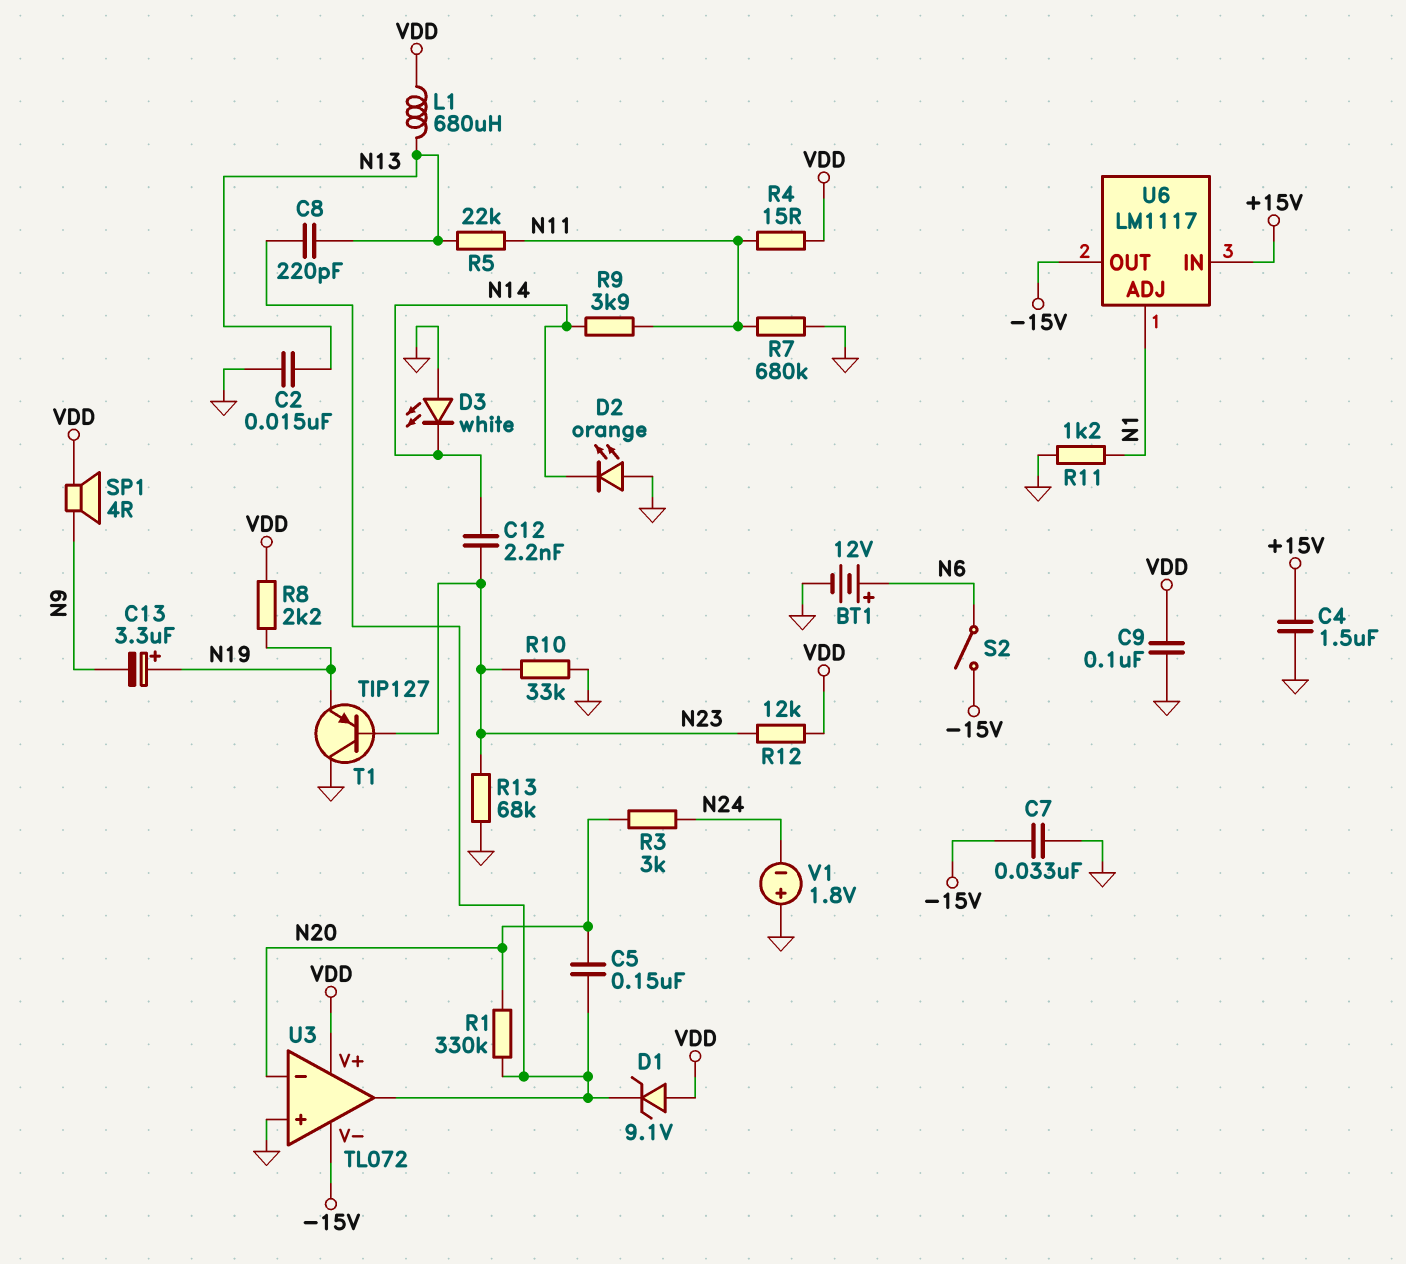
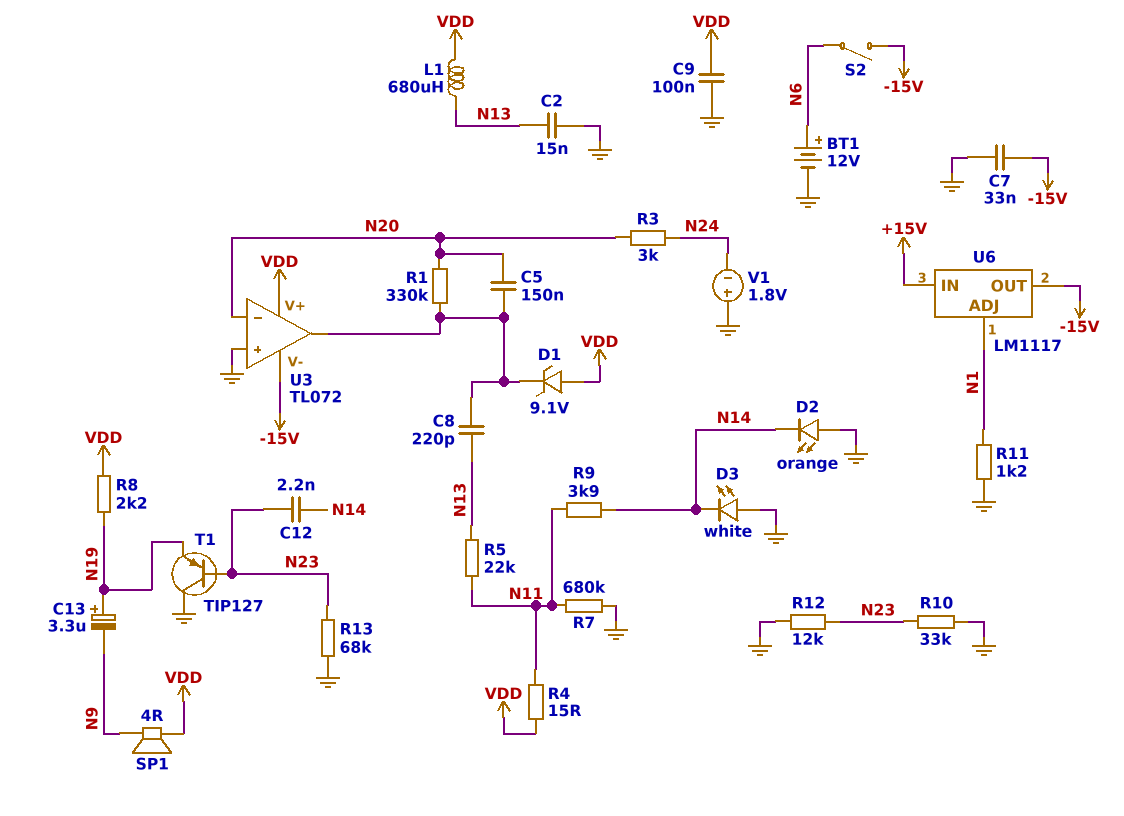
C4: 1.5uF (+15V, GND) -> none
R12: 12k (N23, VDD) -> 12k (GND, N23)

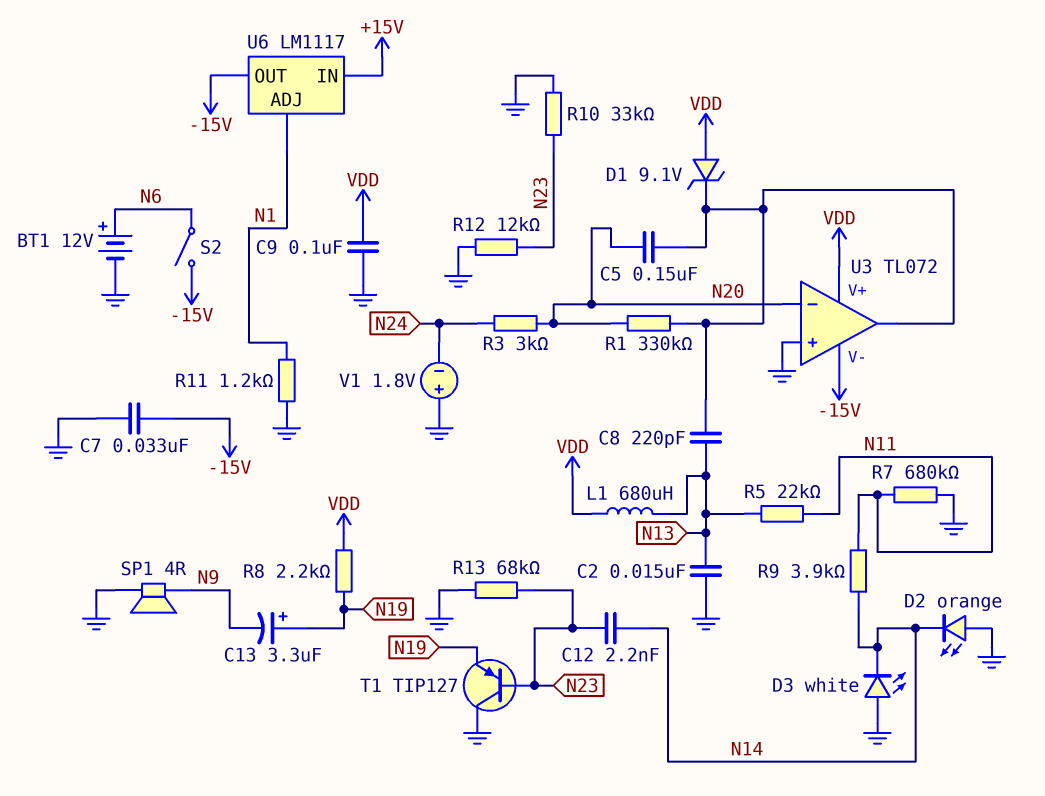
R4: 15 (N11, VDD) -> none
SP1: speaker 4R (N9, VDD) -> speaker 4R (GND, N9)

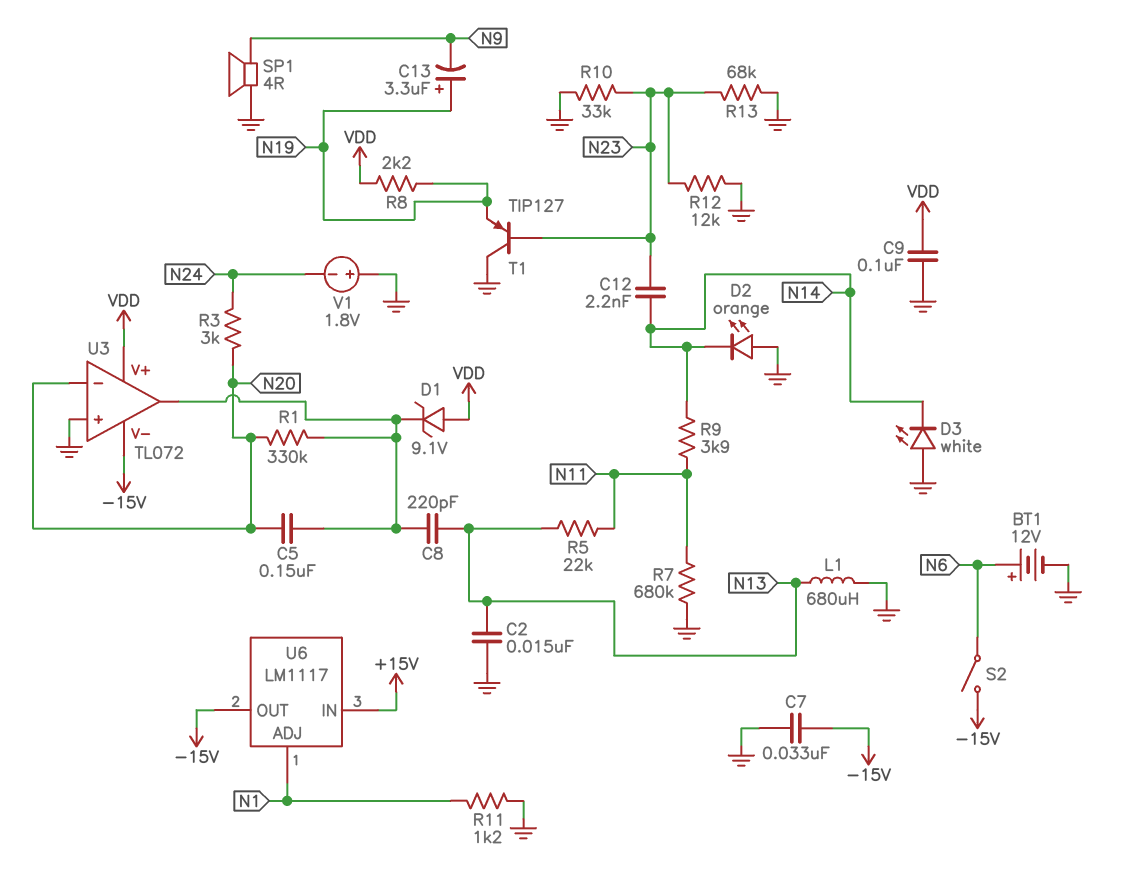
L1: 680uH (N13, VDD) -> 680uH (GND, N13)

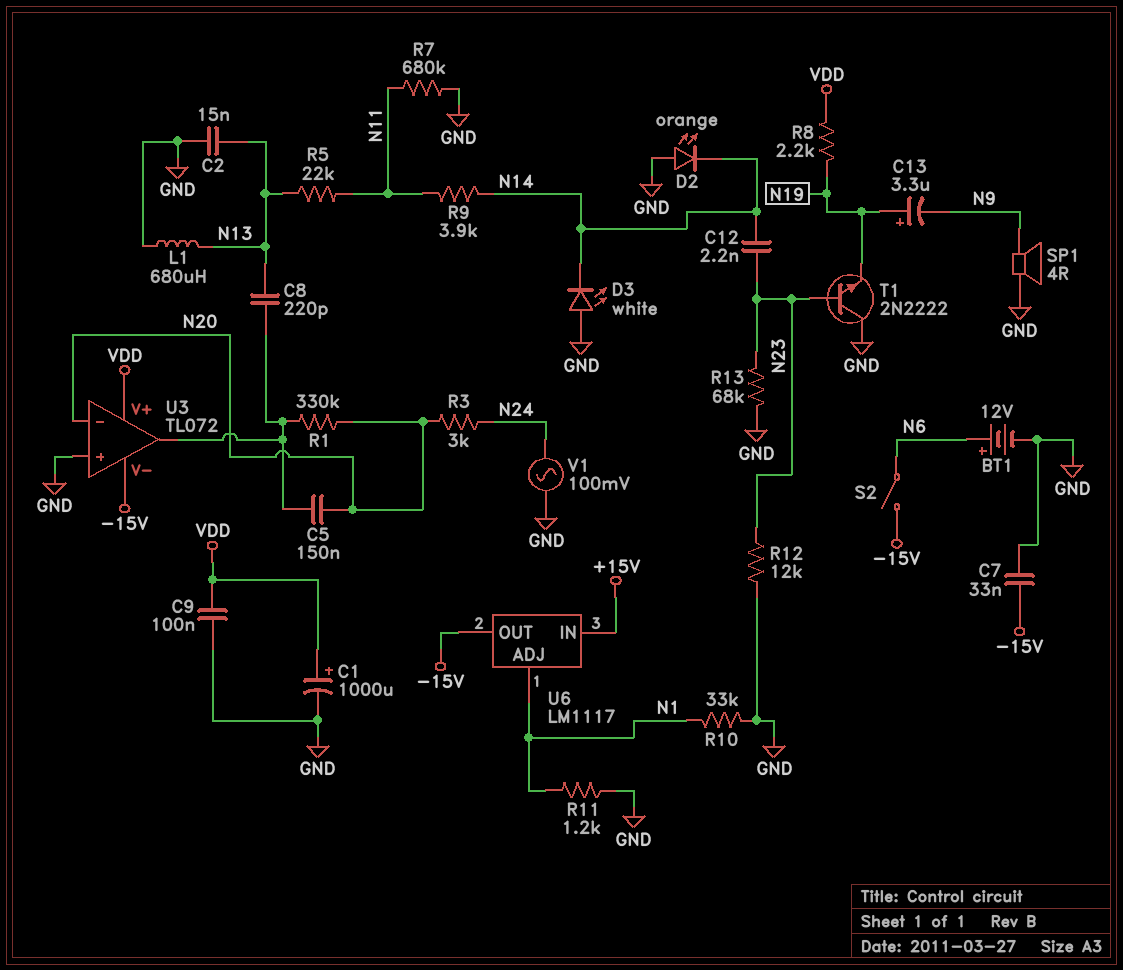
C1: none -> 1000uF (plus VDD, minus GND)
D1: zener 9.1V (A VDD, K U3/out) -> none
R10: 33k (GND, N23) -> 33k (GND, N1)
T1: PNP TIP127 (B N23, C GND, E N19) -> NPN 2N2222 (B N23, C GND, E N19)
V1: 1.8V (plus GND, minus N24) -> AC 100mV (GND, N24)

